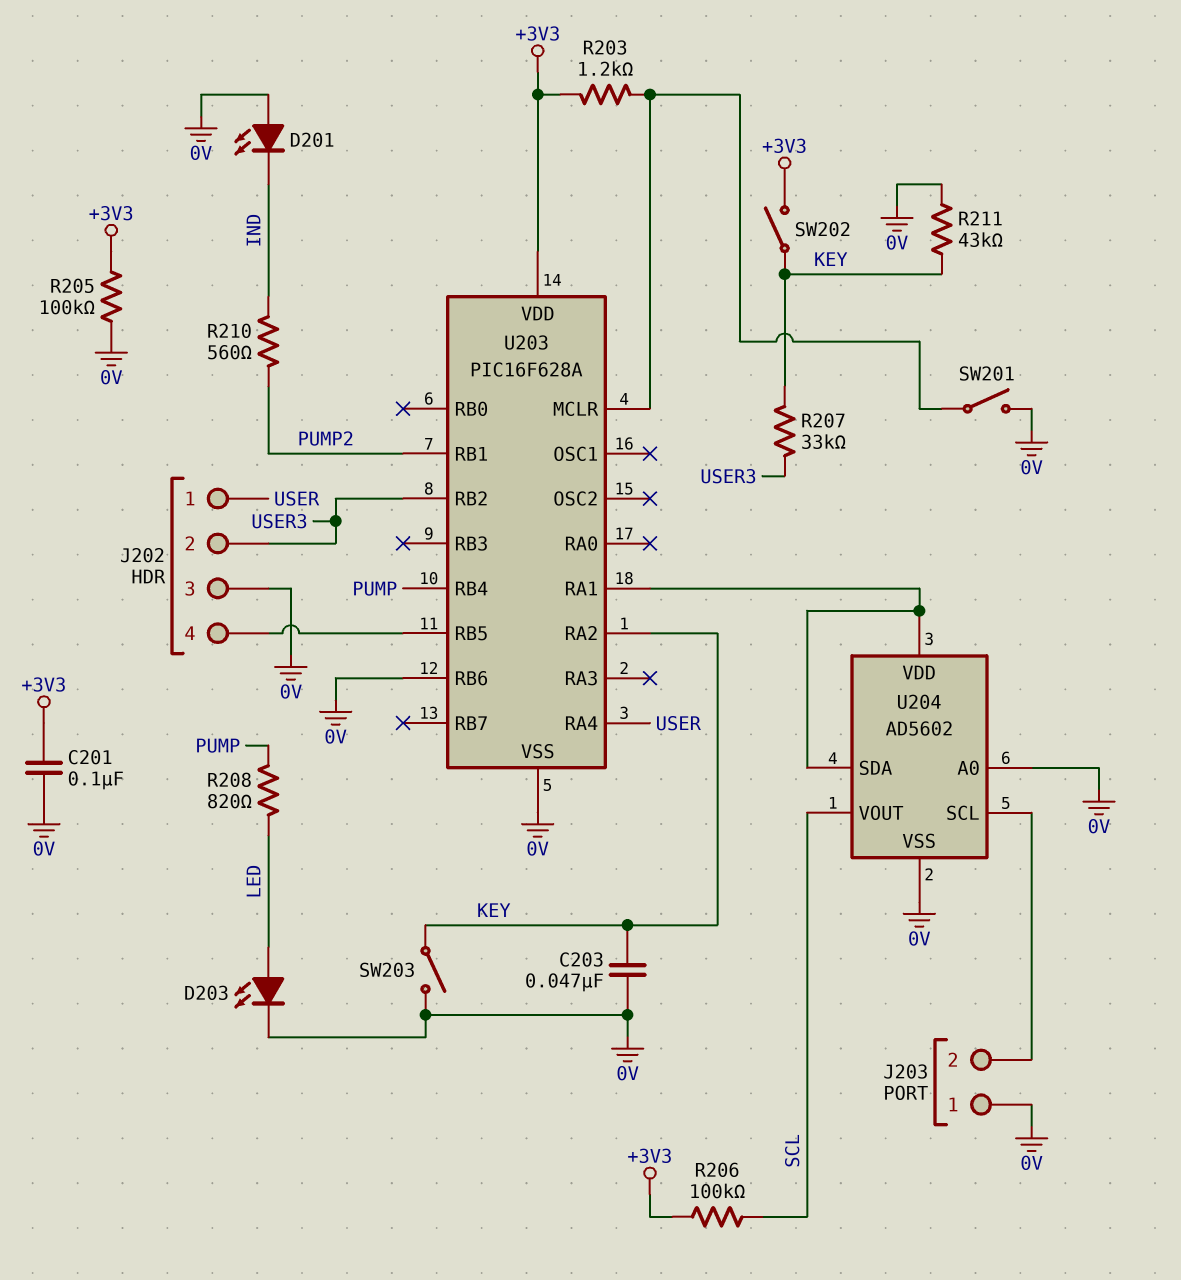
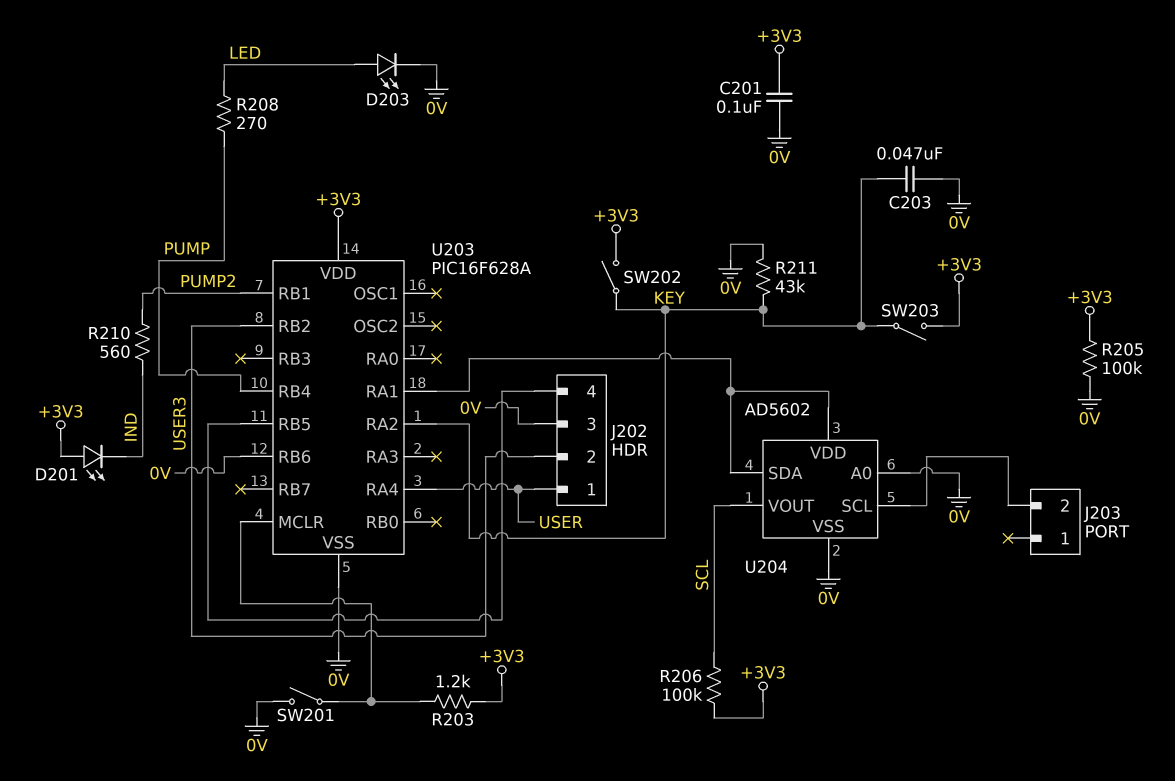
D201: LED (A 0V, K IND) -> LED (A +3V3, K IND)
J203 pin 1: 0V -> none
R207: 33k (KEY, USER3) -> none
R208: 820 (LED, PUMP) -> 270 (LED, PUMP)
SW203: switch (0V, KEY) -> switch (+3V3, KEY)

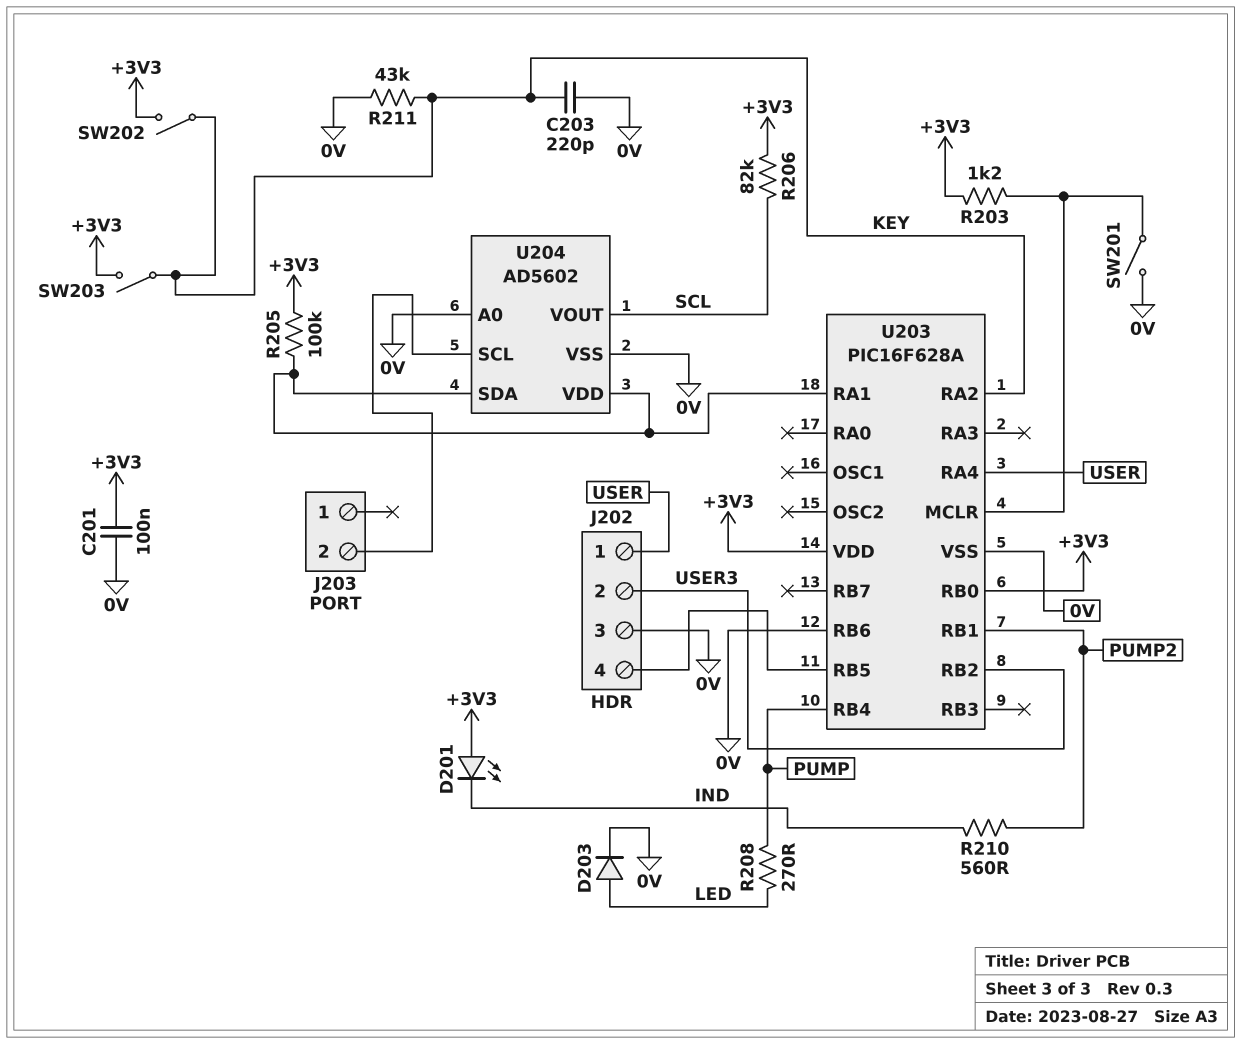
C203: 47nF (0V, KEY) -> 220pF (0V, KEY)
D203: LED (A LED, K 0V) -> diode (A LED, K 0V)
R205: 100k (+3V3, 0V) -> 100k (+3V3, U203/RA1)
R206: 100k (+3V3, SCL) -> 82k (+3V3, SCL)
U203 pin RB0: none -> +3V3

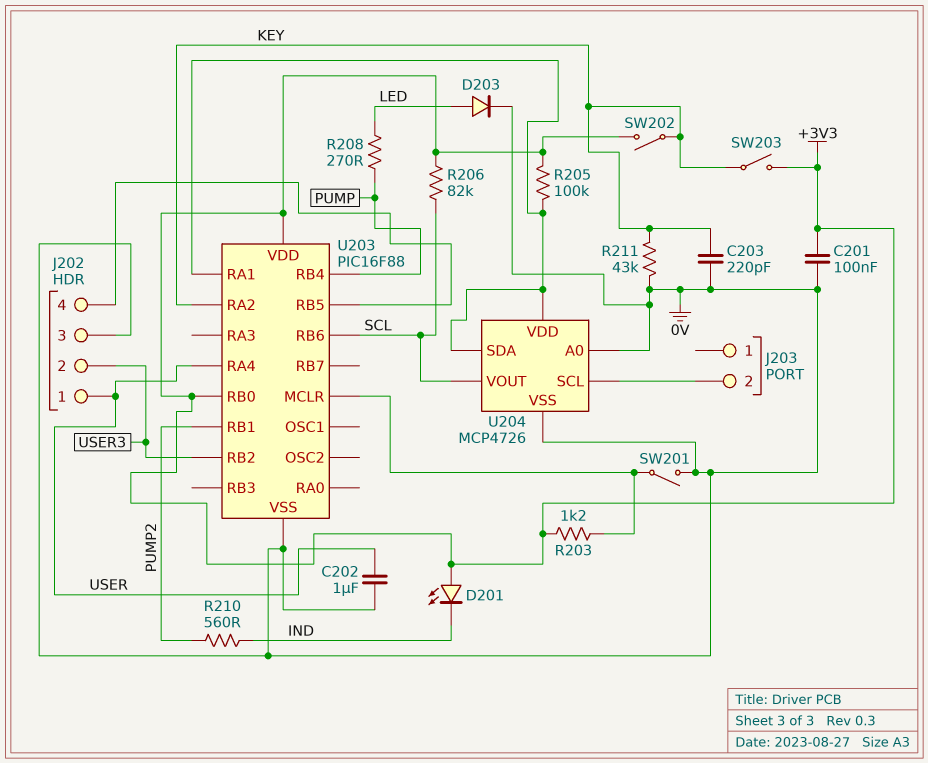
C202: none -> 1uF (0V, USER)
U203: PIC16F628A -> PIC16F88
U203 pin RB6: 0V -> SCL
U204: AD5602 -> MCP4726

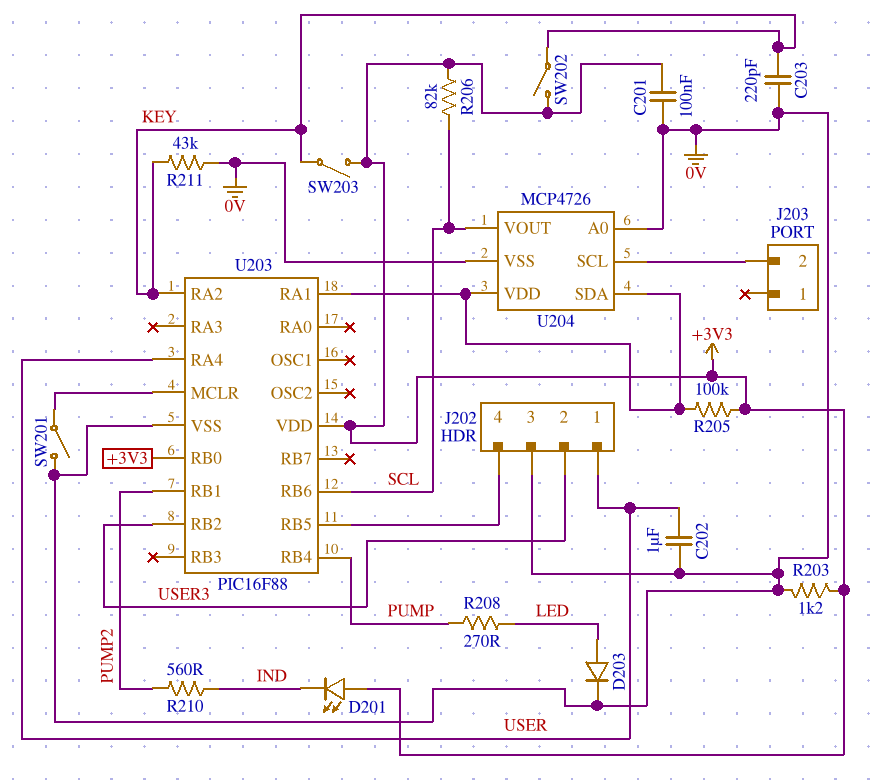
R203: 1.2k (+3V3, U203/MCLR) -> 1.2k (+3V3, 0V)

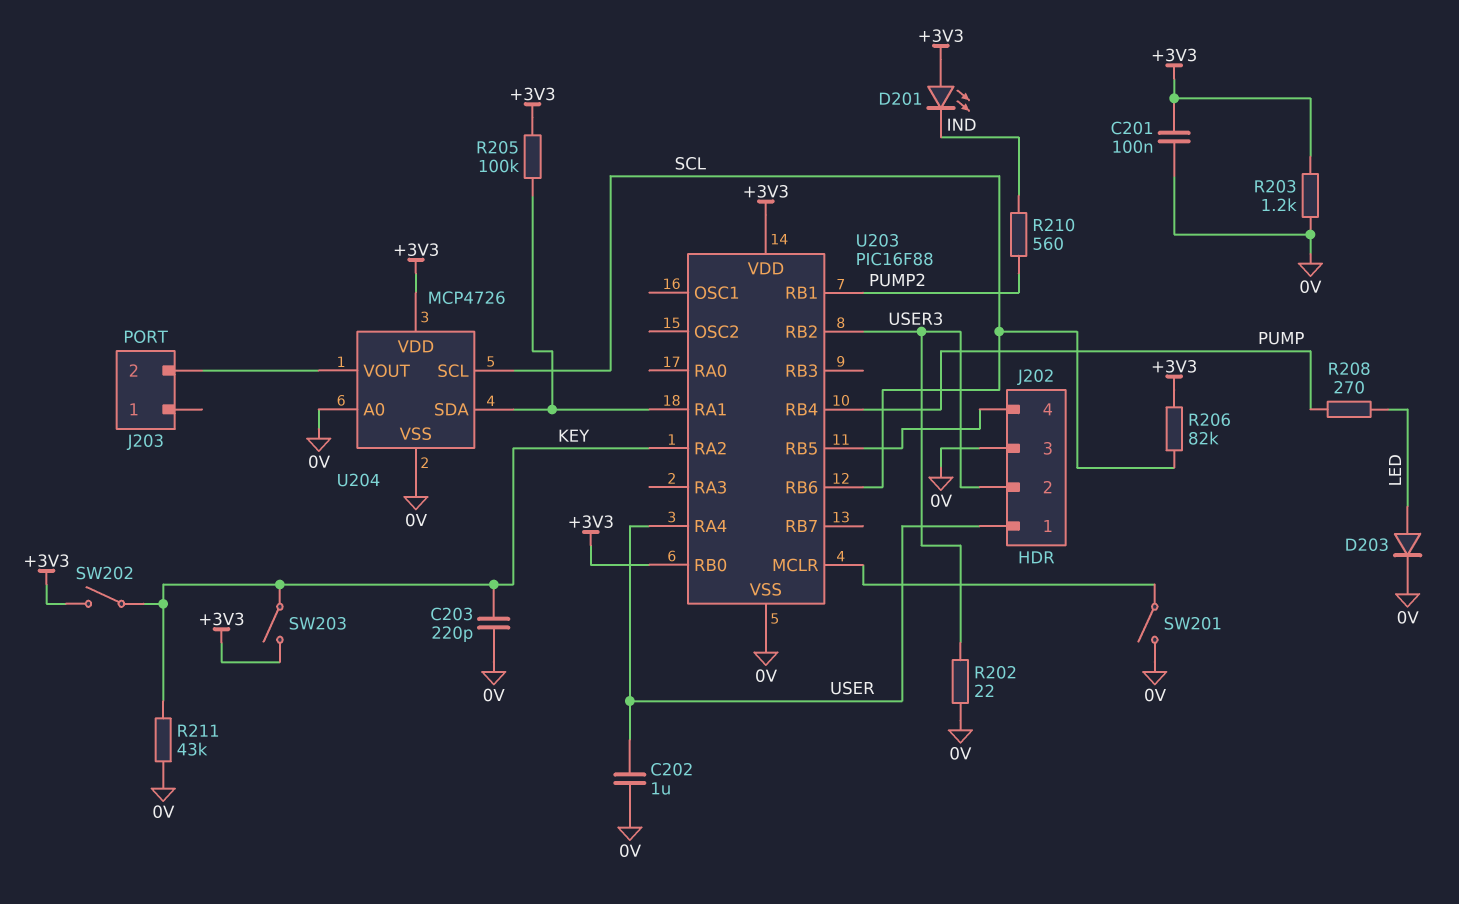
R202: none -> 22 (0V, USER3)
U204 pin SCL: J203/2 -> SCL
U204 pin VDD: U203/RA1 -> +3V3
U204 pin VOUT: SCL -> J203/2

